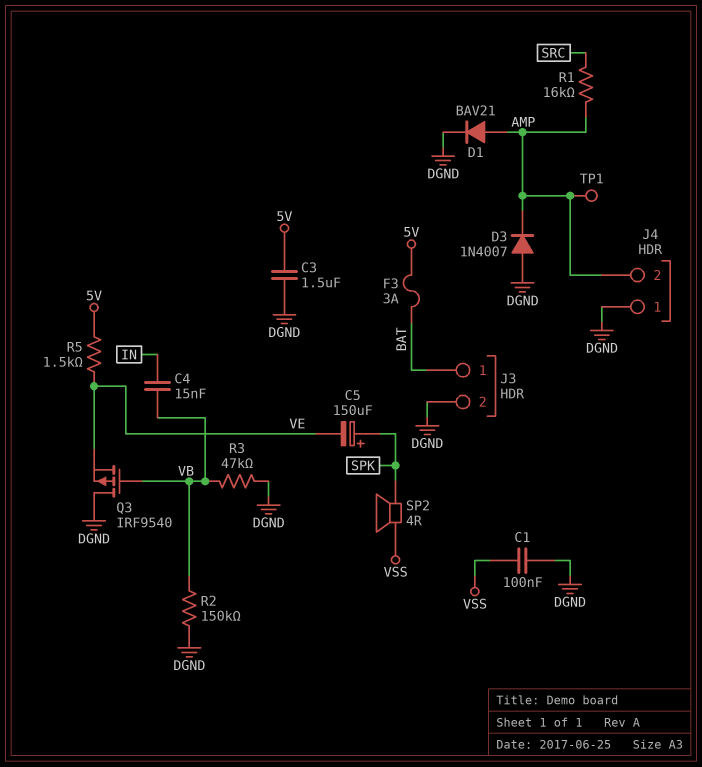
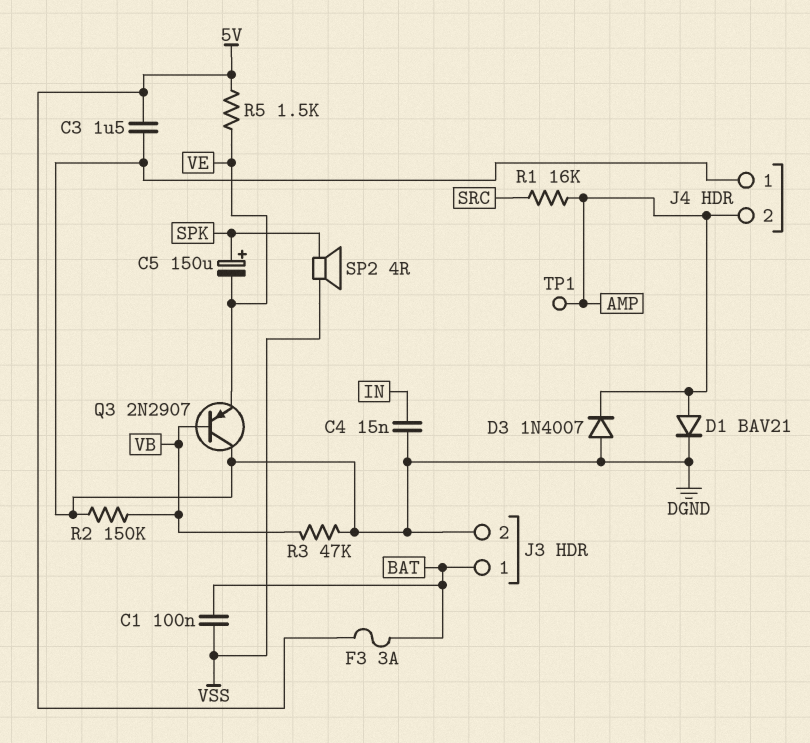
C1: 100nF (DGND, VSS) -> 100nF (BAT, VSS)
C4: 15nF (IN, VB) -> 15nF (DGND, IN)
Q3: PMOS IRF9540 (G VB, D DGND, S VE) -> PNP 2N2907 (B VB, C DGND, E VE)

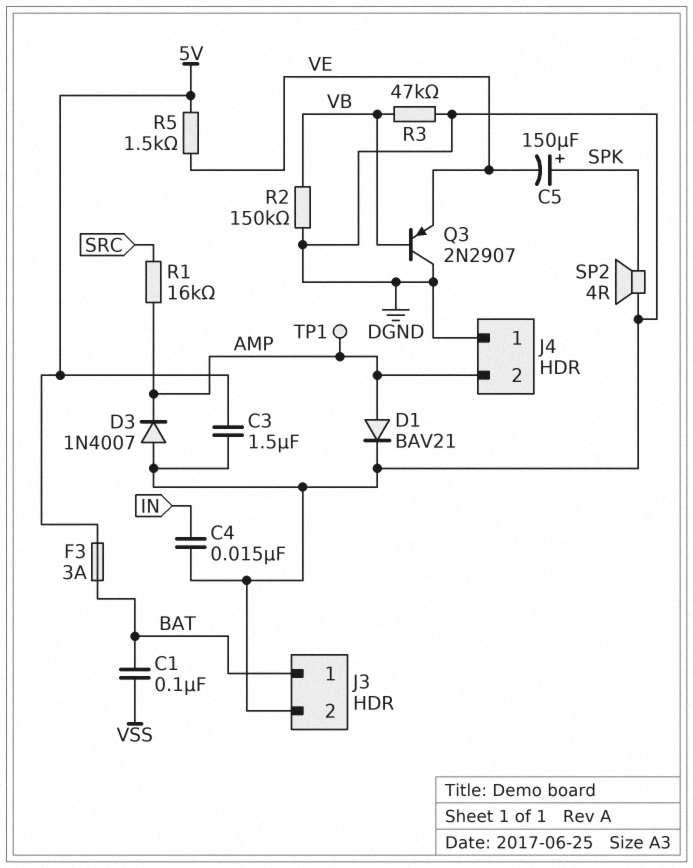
SP2: speaker 4R (SPK, VSS) -> speaker 4R (DGND, SPK)

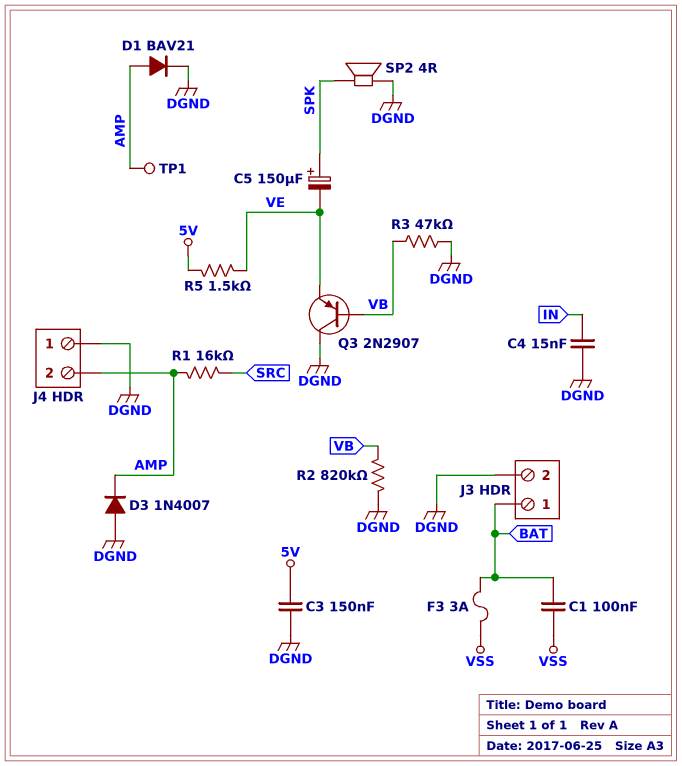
C3: 1.5uF (5V, DGND) -> 150nF (5V, DGND)
F3: 3A (5V, BAT) -> 3A (BAT, VSS)
R2: 150k (DGND, VB) -> 820k (DGND, VB)

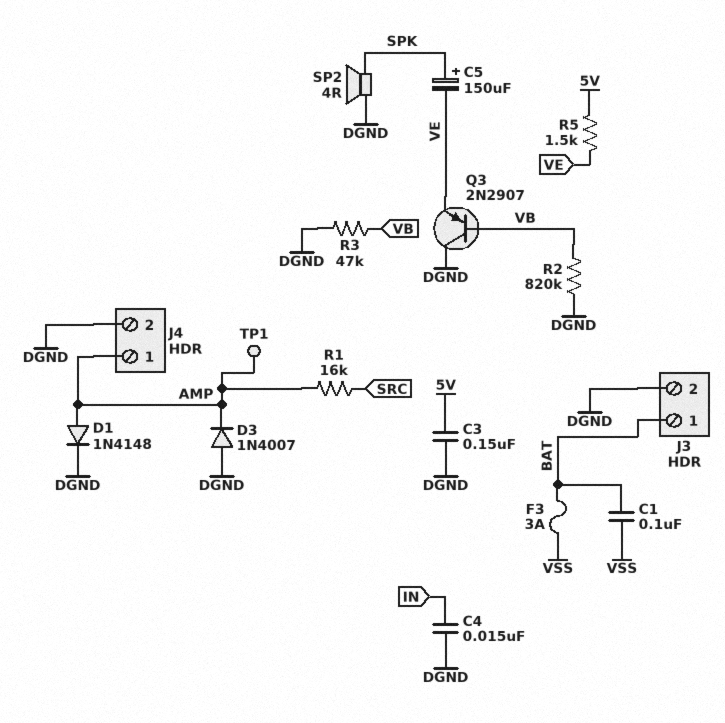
D1: diode BAV21 (A AMP, K DGND) -> diode 1N4148 (A AMP, K DGND)
J4 pin 1: DGND -> AMP
J4 pin 2: AMP -> DGND

